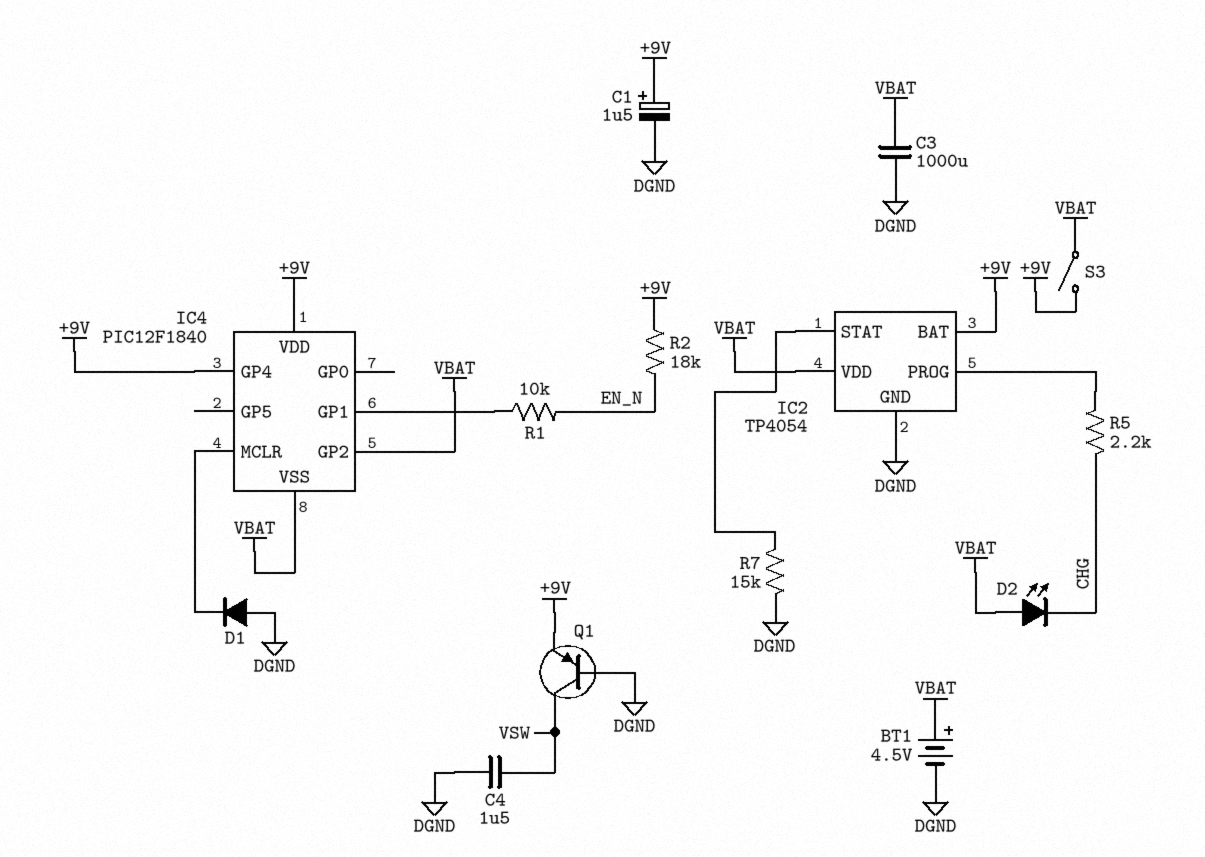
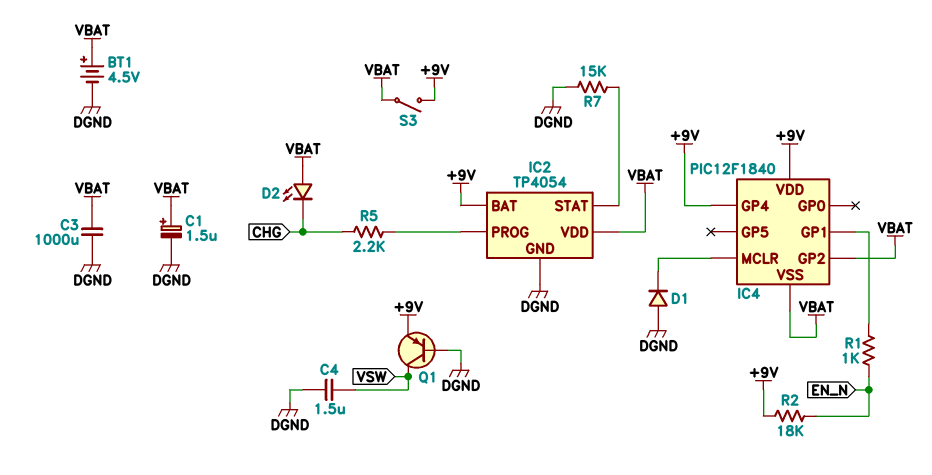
C1: 1.5uF (plus +9V, minus DGND) -> 1.5uF (plus VBAT, minus DGND)
R1: 10k (EN_N, IC4/GP1) -> 1k (EN_N, IC4/GP1)

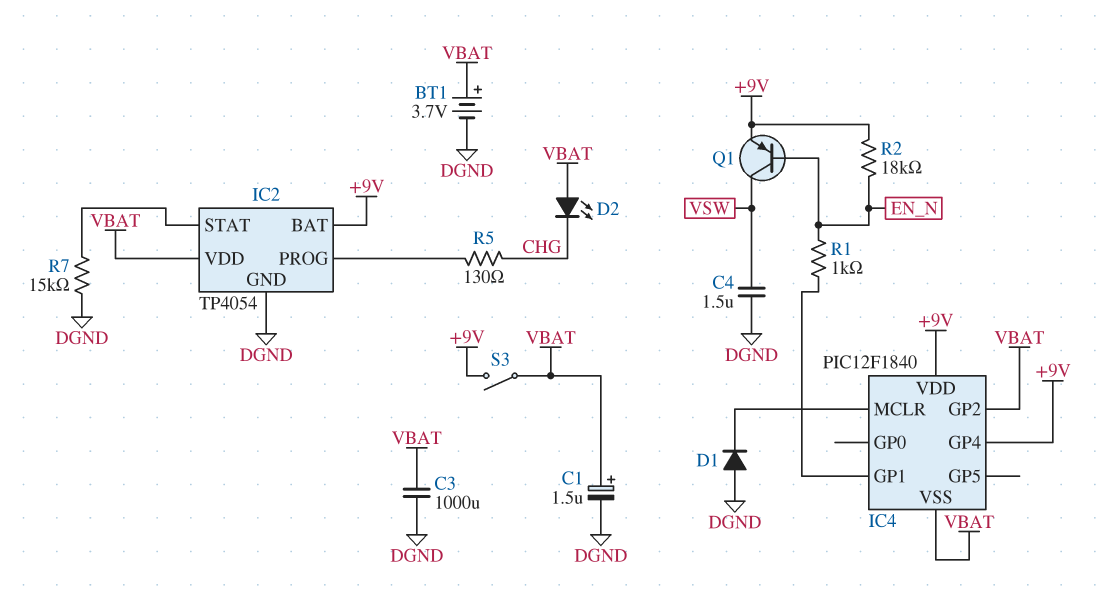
BT1: 4.5V (plus VBAT, minus DGND) -> 3.7V (plus VBAT, minus DGND)
Q1: PNP (B DGND, C VSW, E +9V) -> PNP (B EN_N, C VSW, E +9V)
R5: 2.2k (CHG, IC2/PROG) -> 130 (CHG, IC2/PROG)

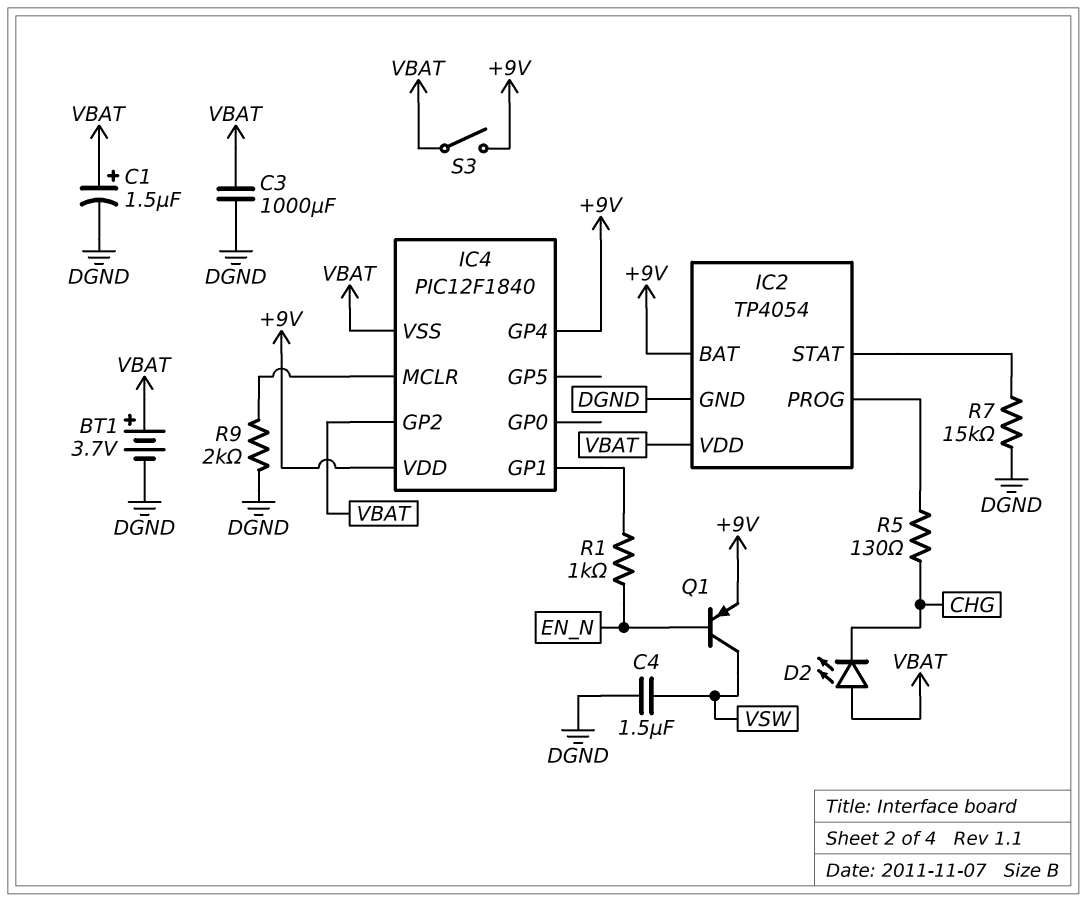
D1: diode (A DGND, K IC4/MCLR) -> none
R2: 18k (+9V, EN_N) -> none
R9: none -> 2k (DGND, IC4/MCLR)

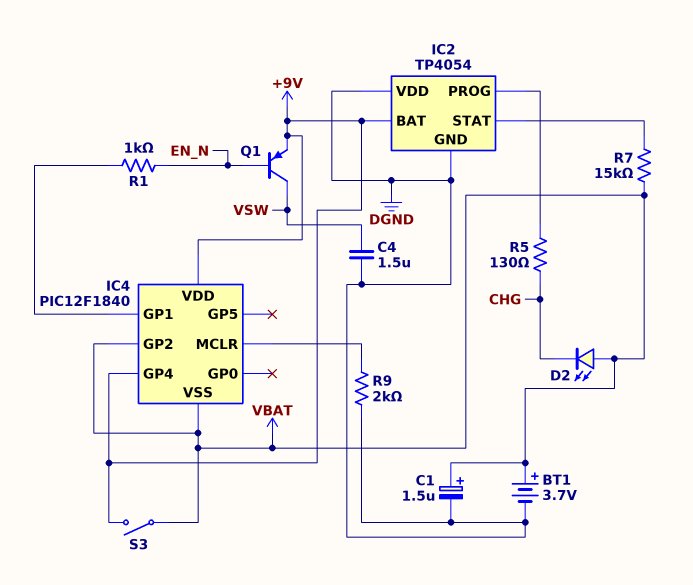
C3: 1000uF (DGND, VBAT) -> none
IC2 pin VDD: VBAT -> DGND
R7: 15k (DGND, IC2/STAT) -> 15k (IC2/STAT, VBAT)

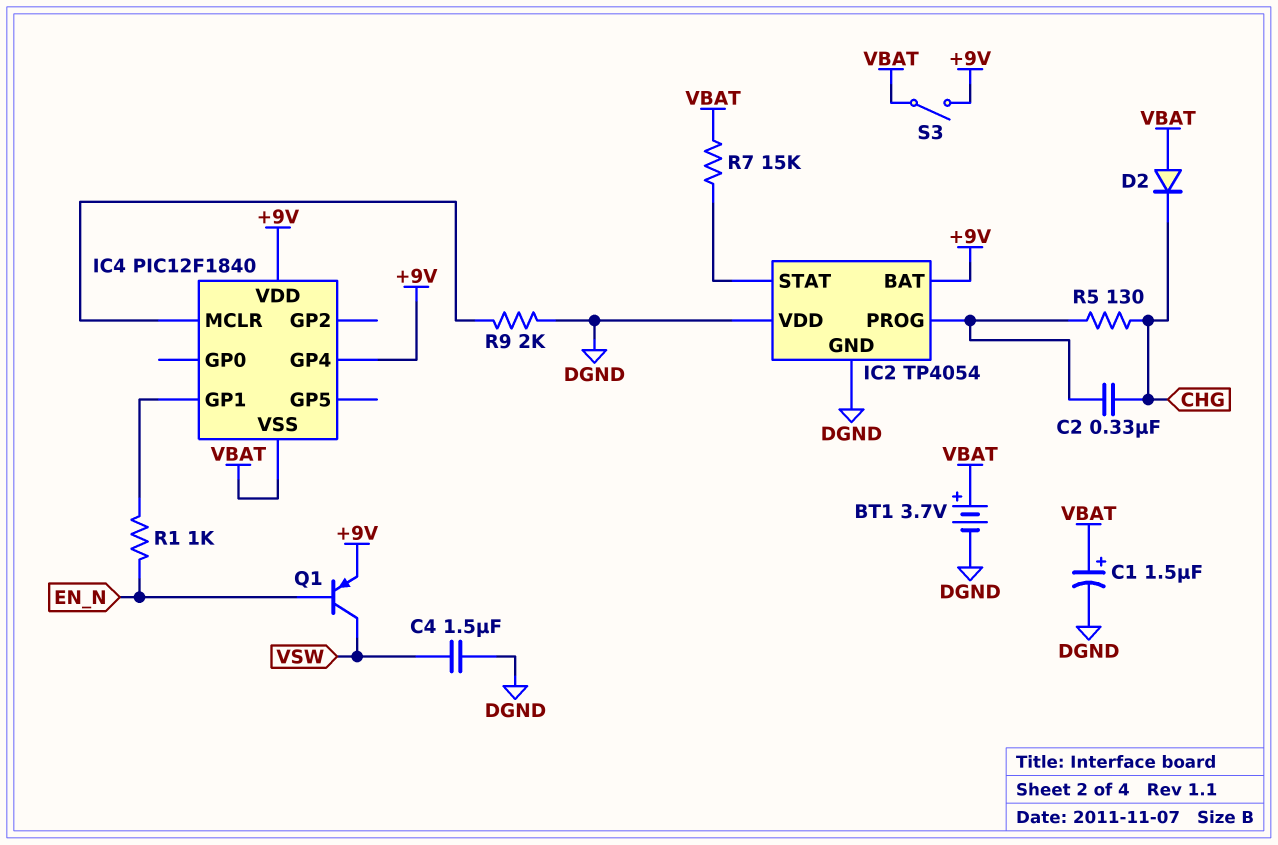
C2: none -> 330nF (CHG, IC2/PROG)
D2: LED (A VBAT, K CHG) -> diode (A VBAT, K CHG)
IC4 pin GP2: VBAT -> none

